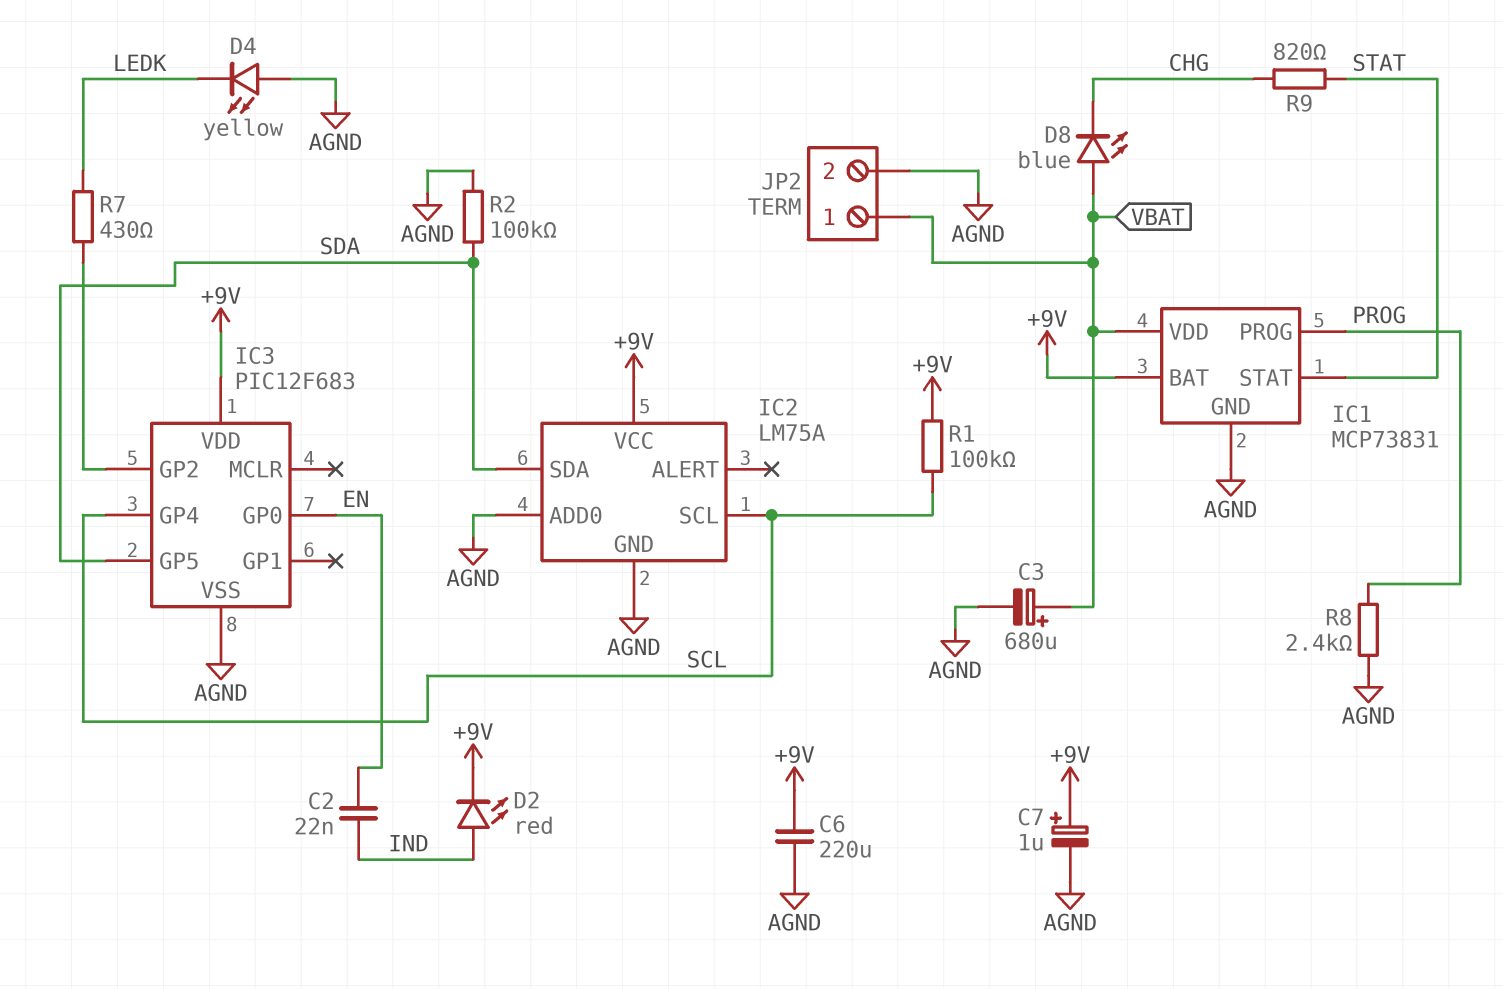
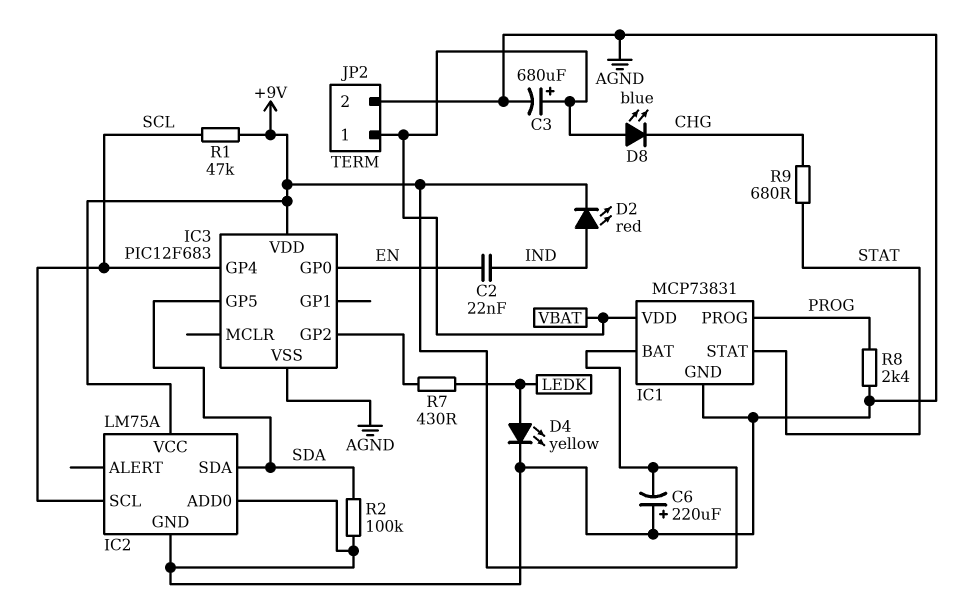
C6: 220uF (+9V, AGND) -> 220uF (plus AGND, minus +9V)
C7: 1uF (plus +9V, minus AGND) -> none
D4: LED yellow (A AGND, K LEDK) -> LED yellow (A LEDK, K AGND)
R1: 100k (+9V, SCL) -> 47k (+9V, SCL)
R9: 820 (CHG, STAT) -> 680 (CHG, STAT)

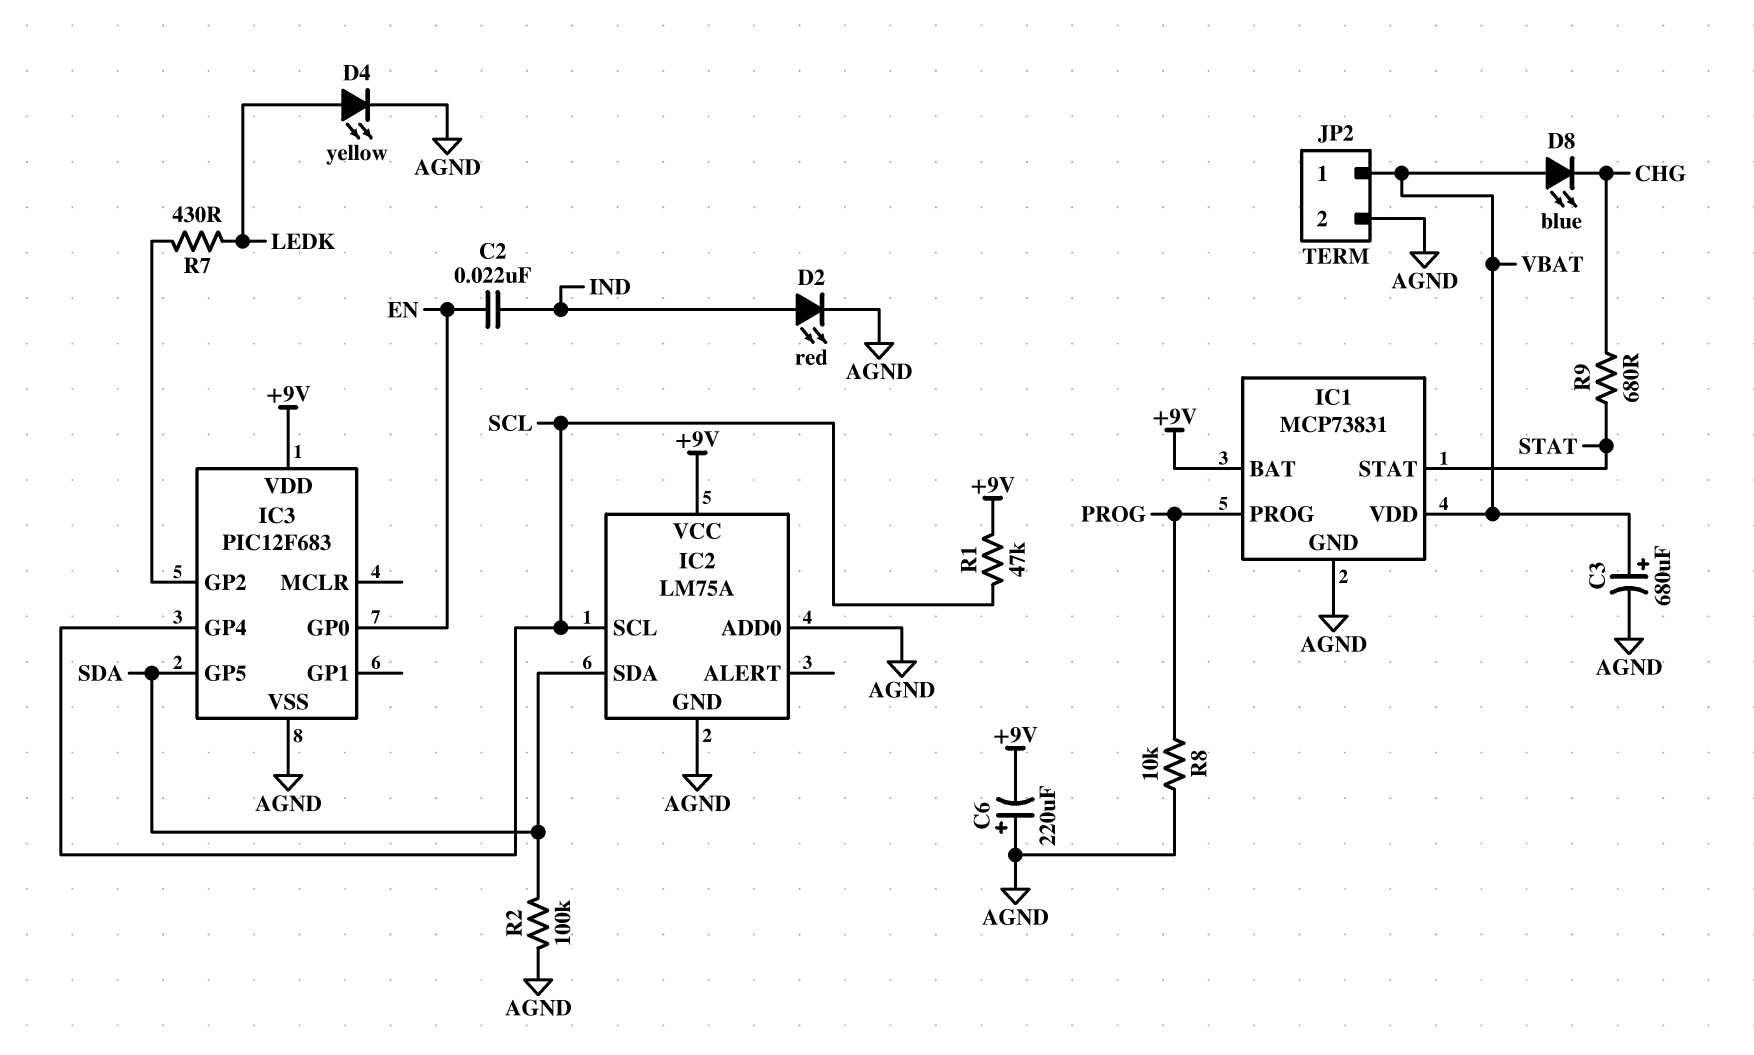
D2: LED red (A IND, K +9V) -> LED red (A IND, K AGND)
R8: 2.4k (AGND, PROG) -> 10k (AGND, PROG)

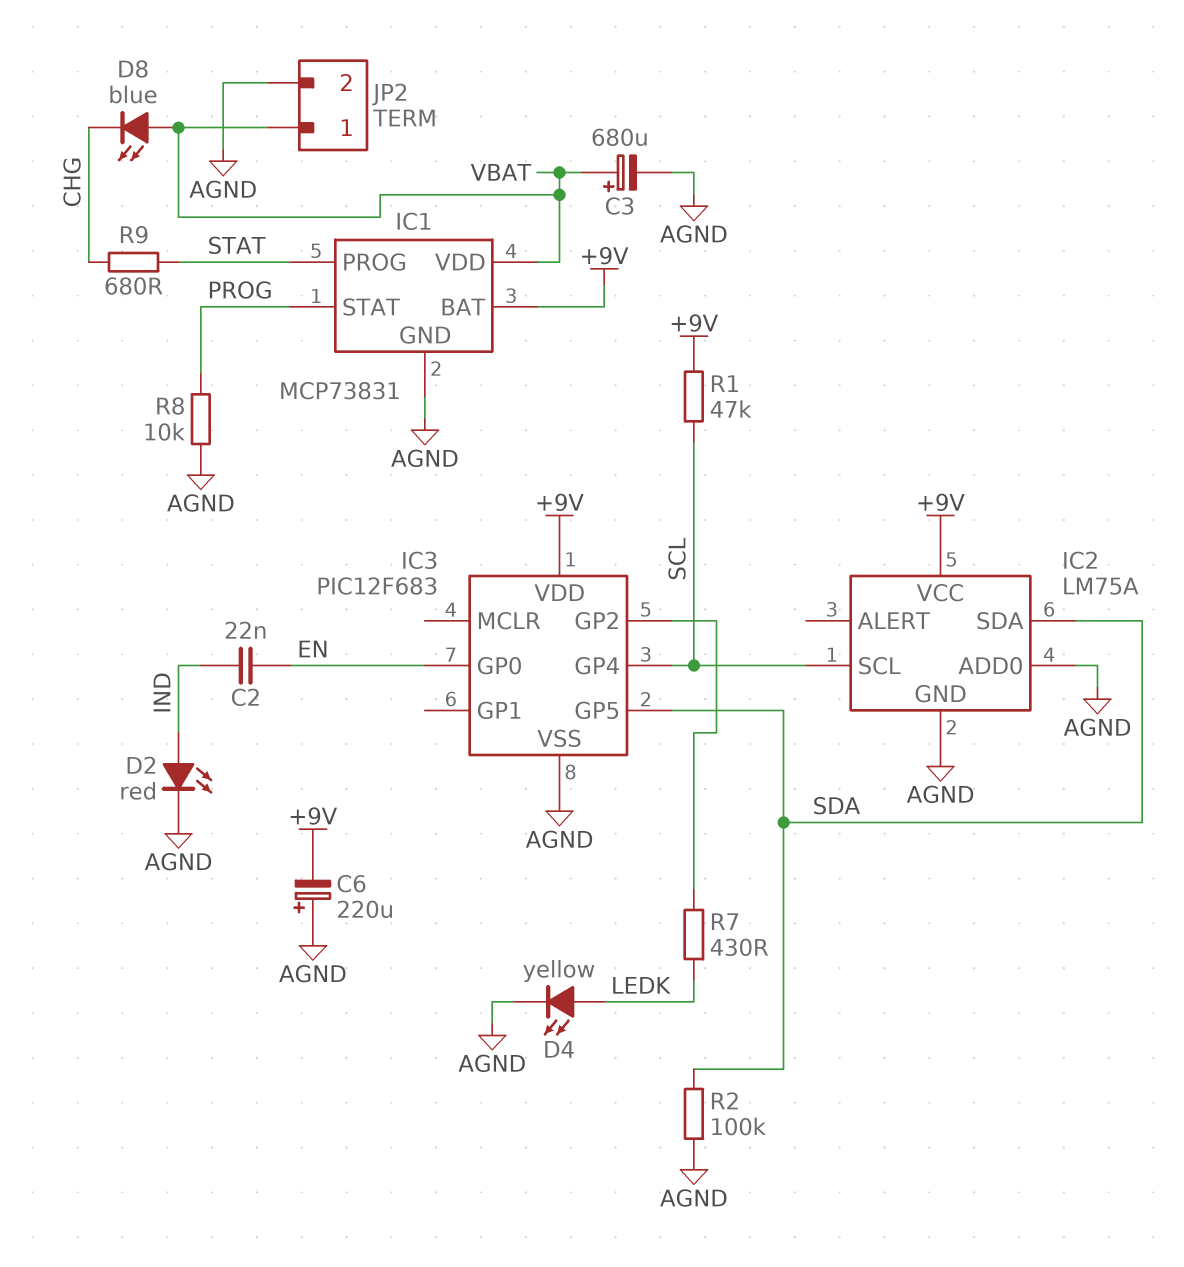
IC1 pin PROG: PROG -> STAT
IC1 pin STAT: STAT -> PROG

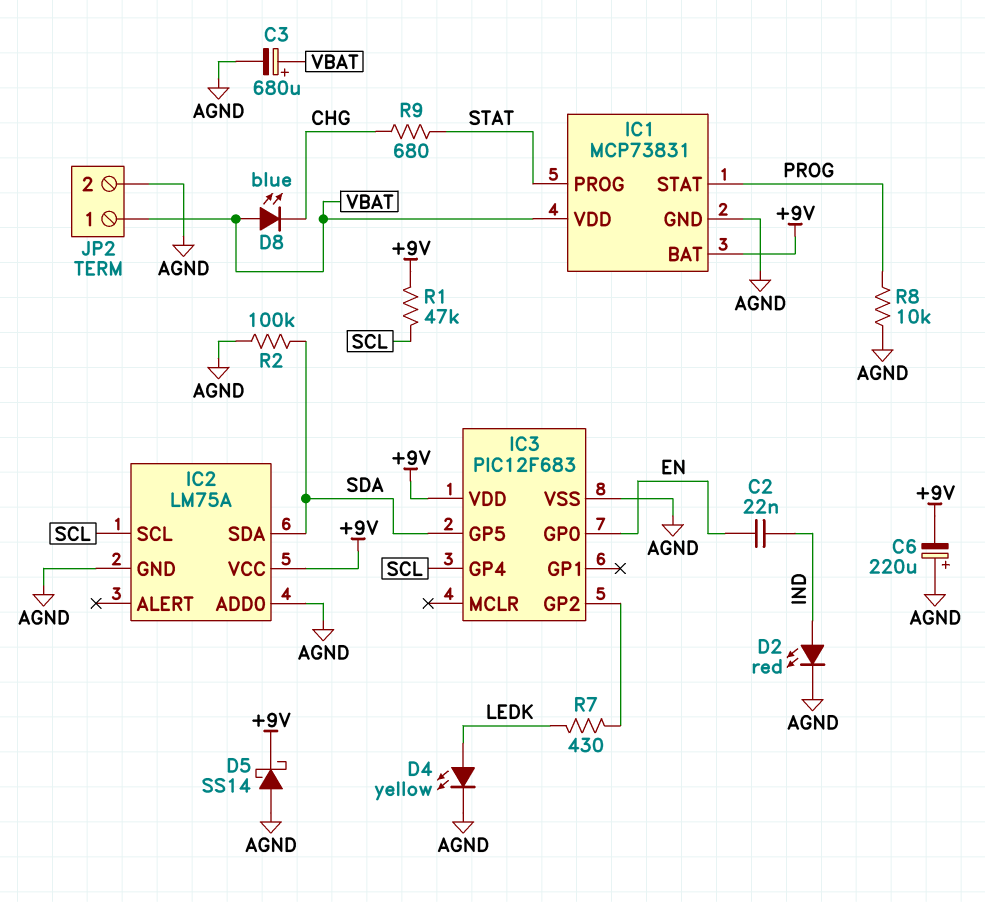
D5: none -> schottky SS14 (A AGND, K +9V)

